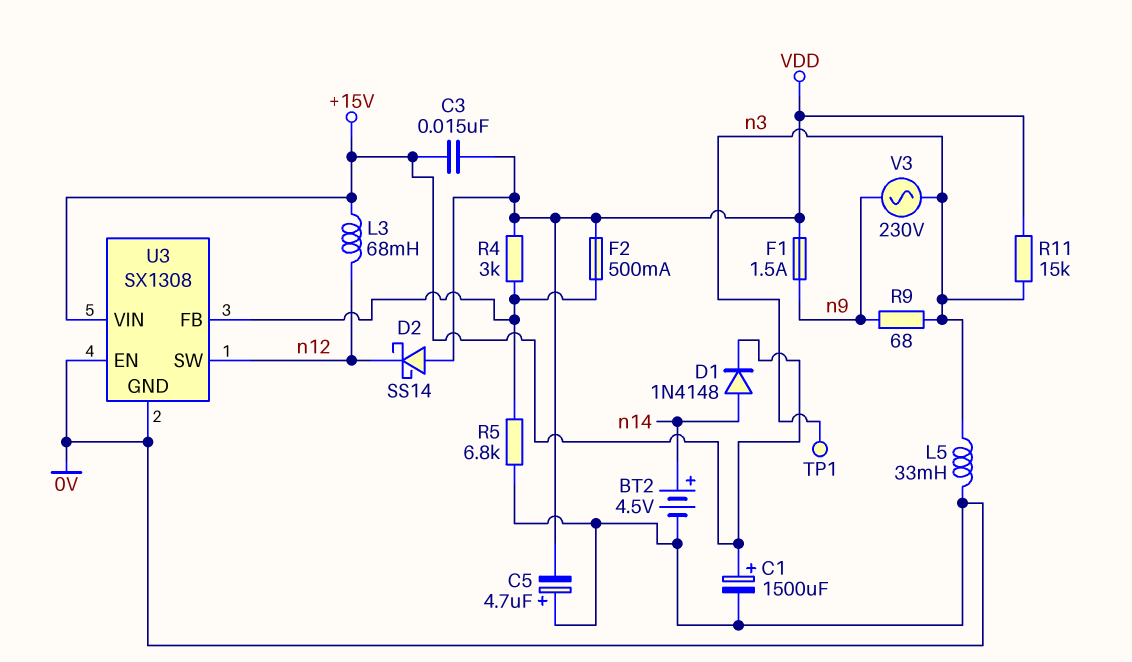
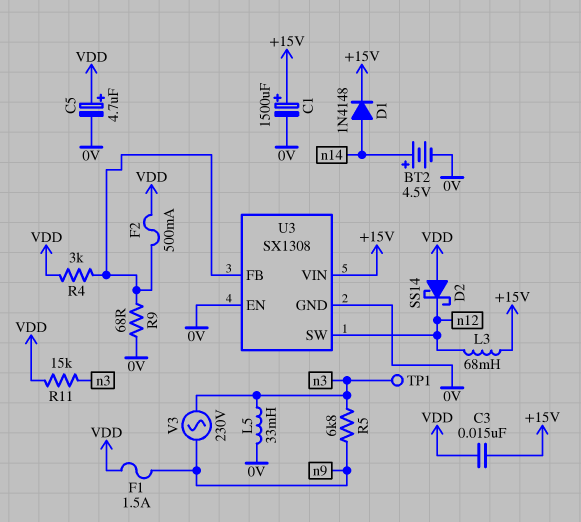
C5: 4.7uF (plus 0V, minus VDD) -> 4.7uF (plus VDD, minus 0V)
R5: 6.8k (0V, U3/FB) -> 6.8k (n3, n9)
R9: 68 (n3, n9) -> 68 (0V, U3/FB)

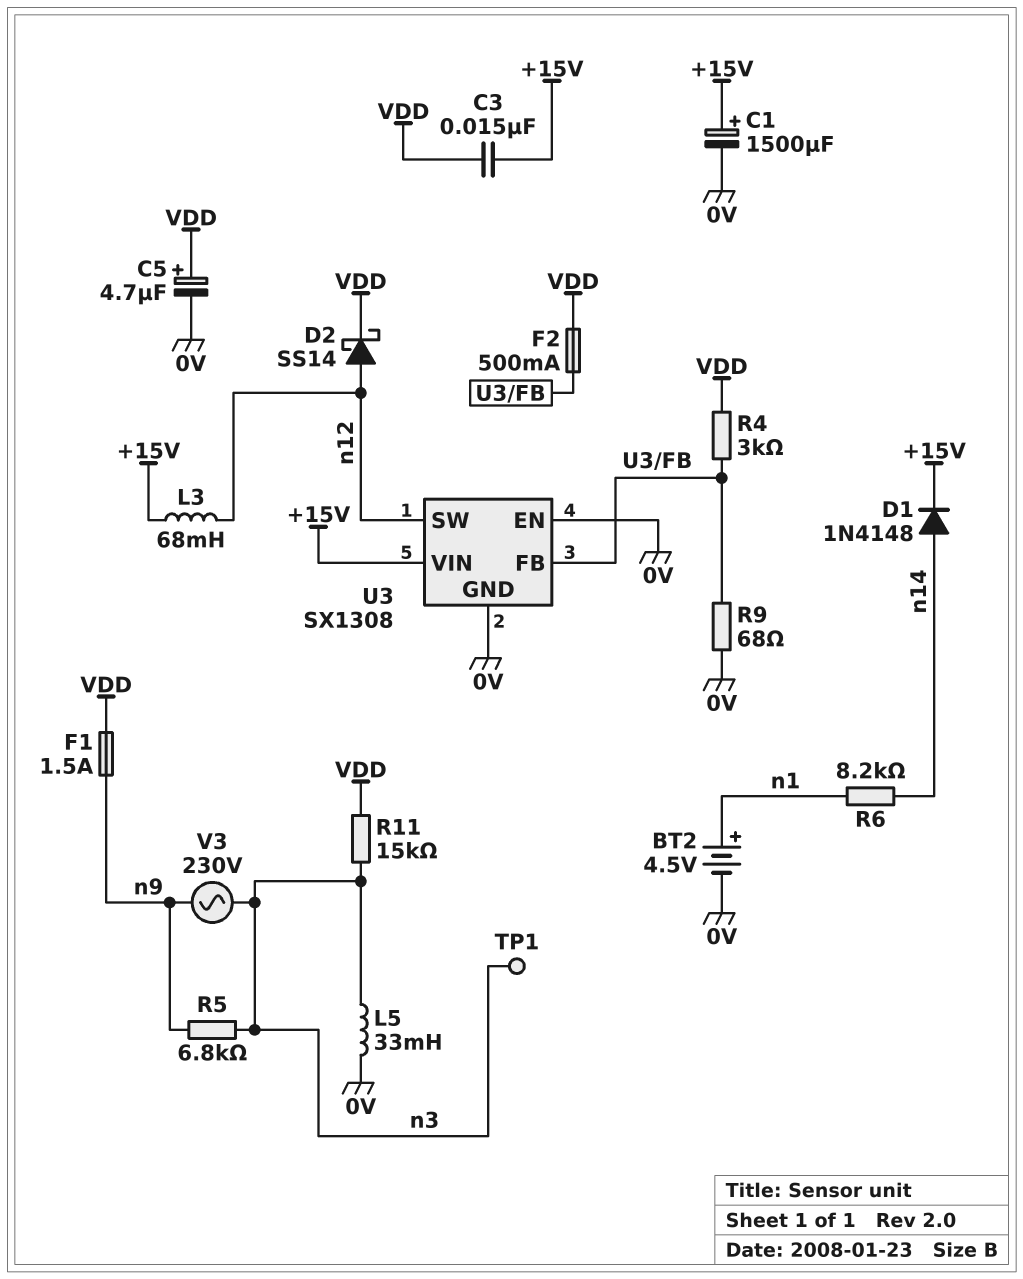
BT2: 4.5V (plus n14, minus 0V) -> 4.5V (plus n1, minus 0V)
D2: schottky SS14 (A VDD, K n12) -> schottky SS14 (A n12, K VDD)
R6: none -> 8.2k (n1, n14)

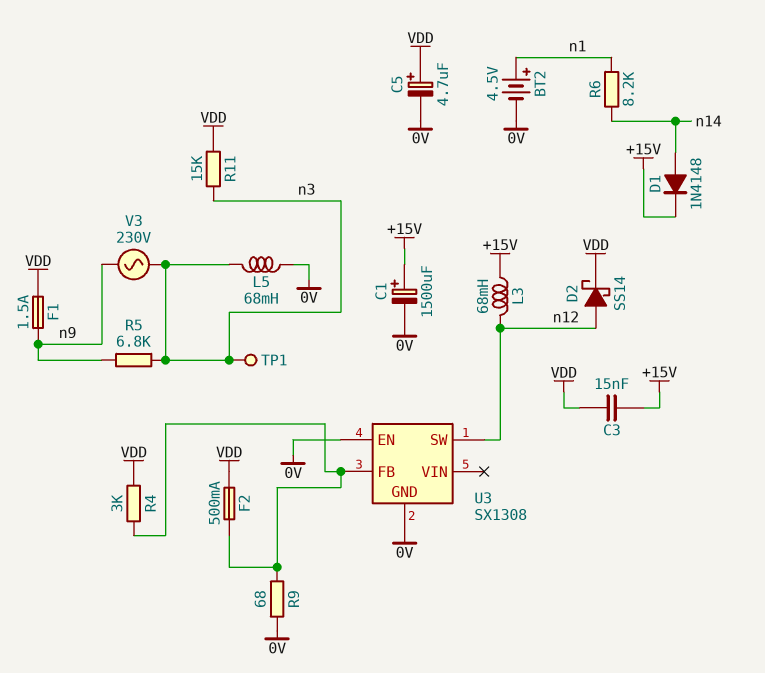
L5: 33mH (0V, n3) -> 68mH (0V, n3)
U3 pin VIN: +15V -> none

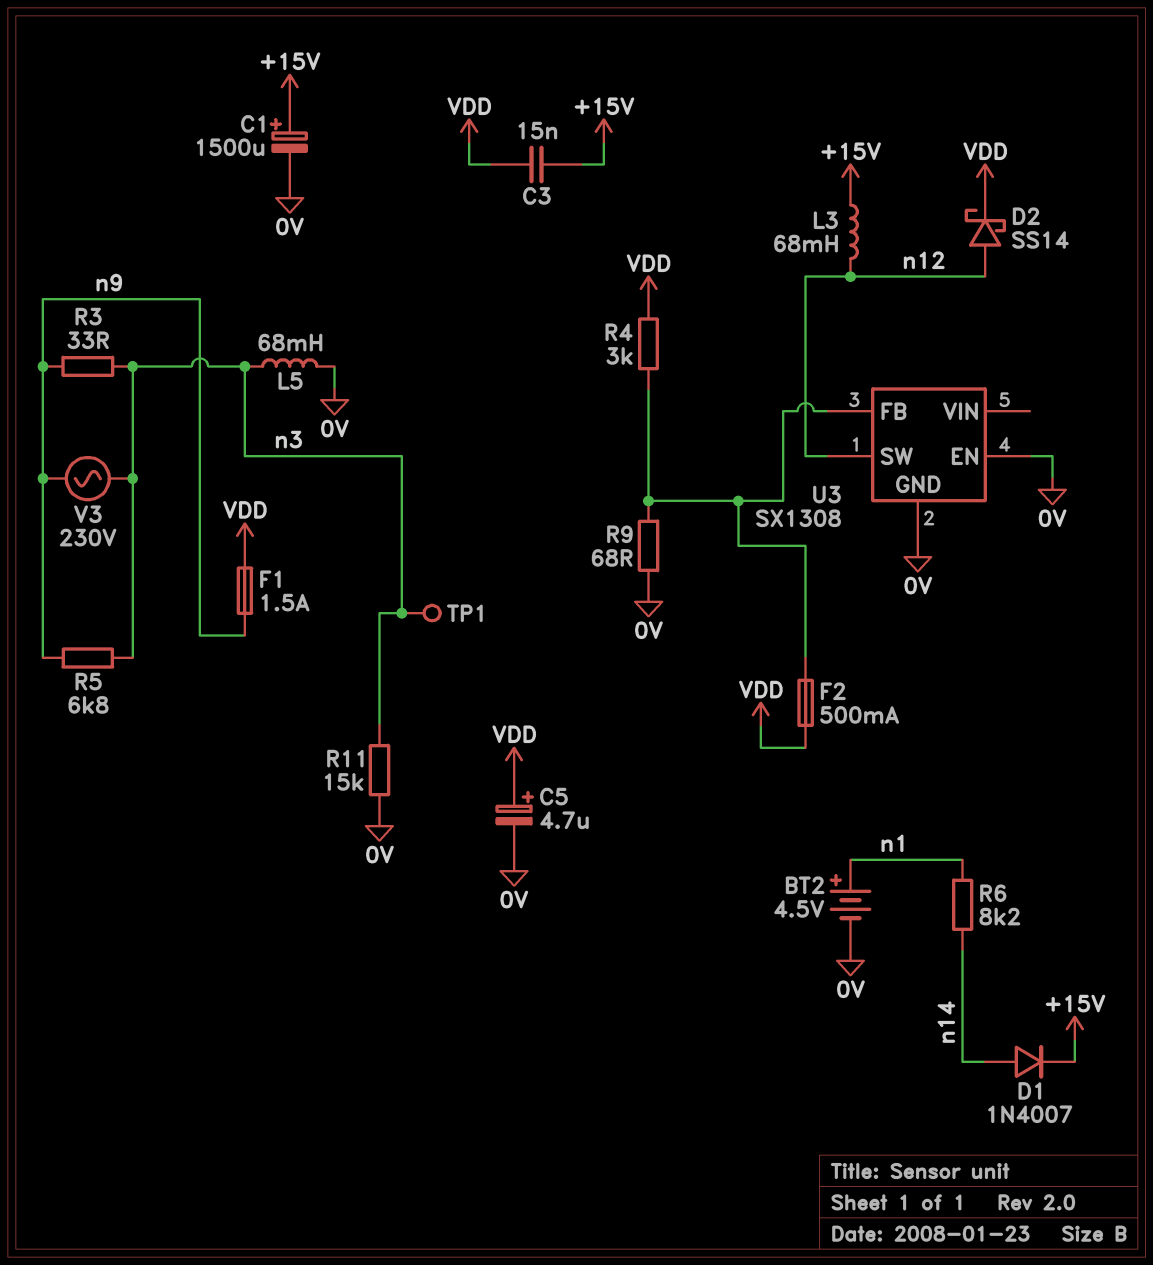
D1: diode 1N4148 (A n14, K +15V) -> diode 1N4007 (A n14, K +15V)
R3: none -> 33 (n3, n9)
R11: 15k (VDD, n3) -> 15k (0V, n3)

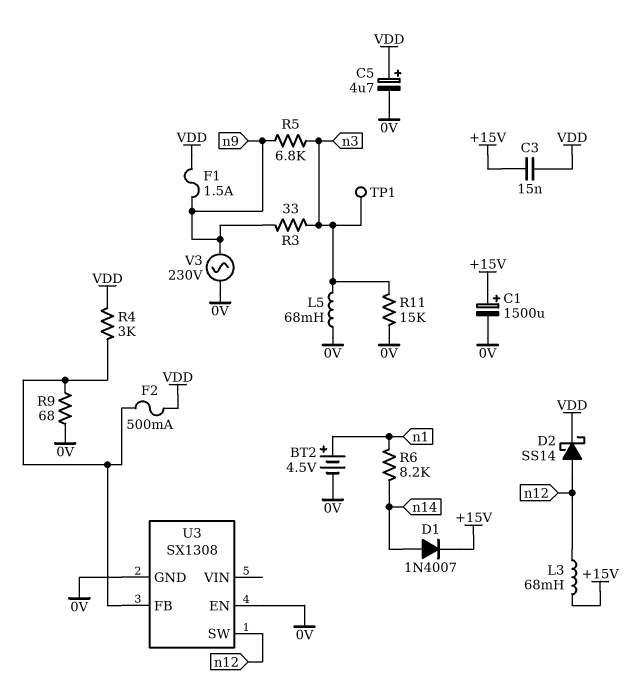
V3: AC 230V (n3, n9) -> AC 230V (0V, n9)

